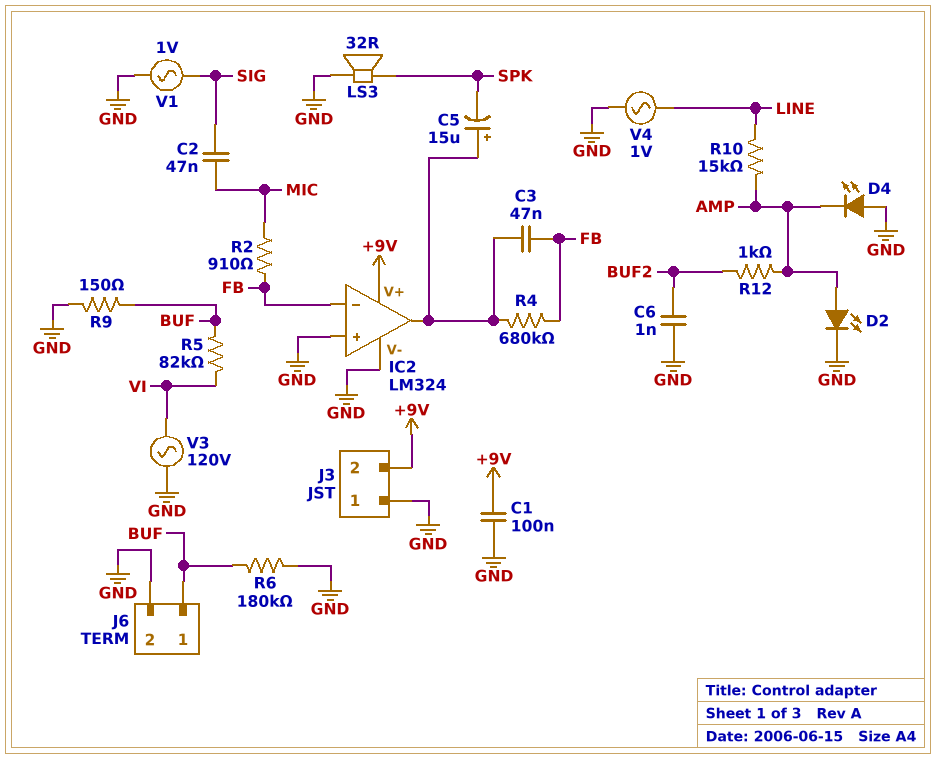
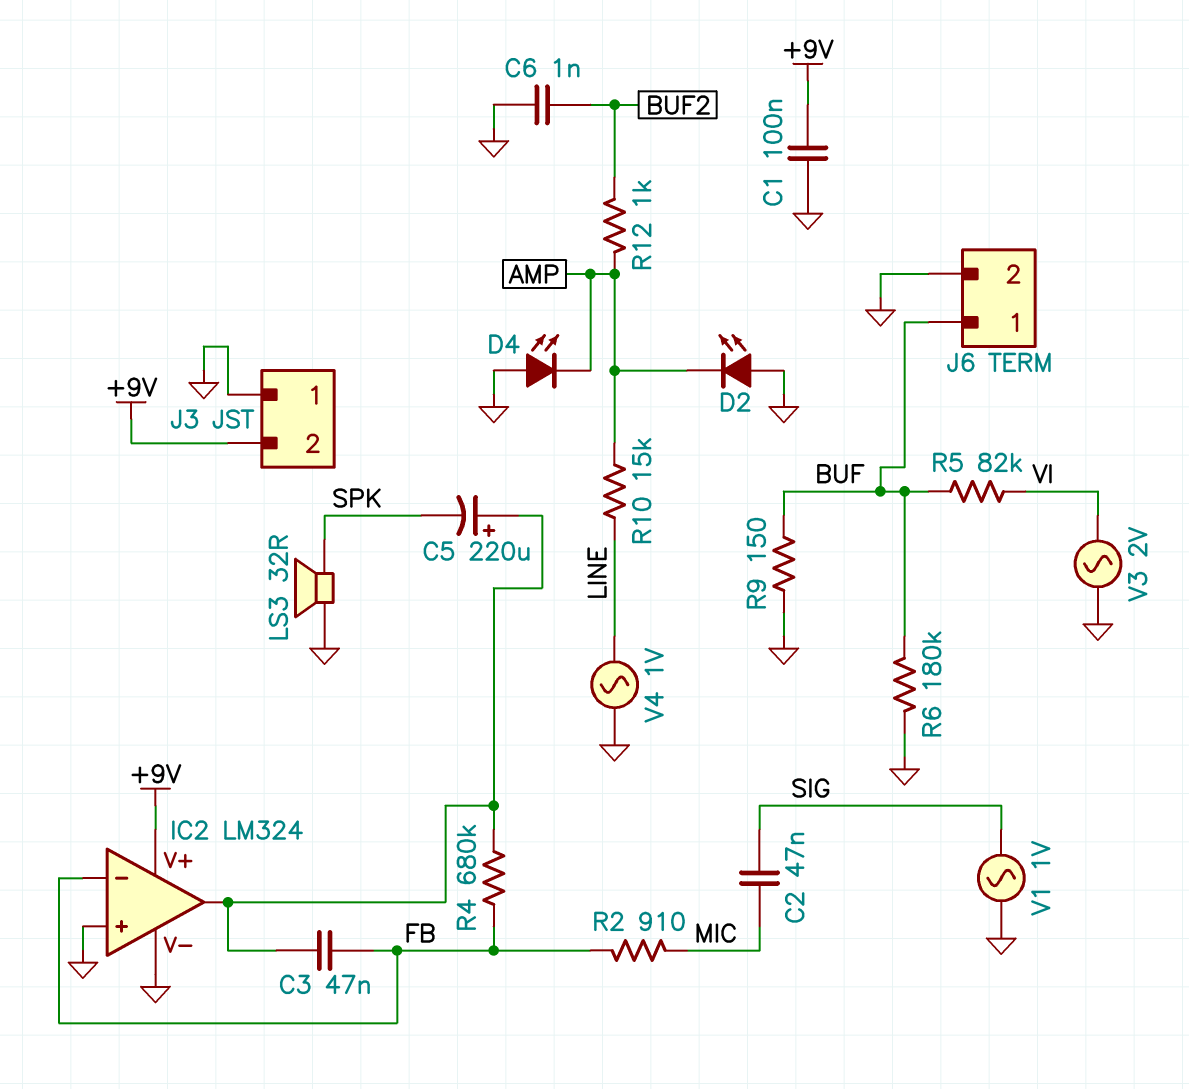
C5: 15uF (plus IC2/out, minus SPK) -> 220uF (plus IC2/out, minus SPK)
D2: LED (A AMP, K GND) -> LED (A GND, K AMP)
V3: AC 120V (GND, VI) -> AC 2V (GND, VI)

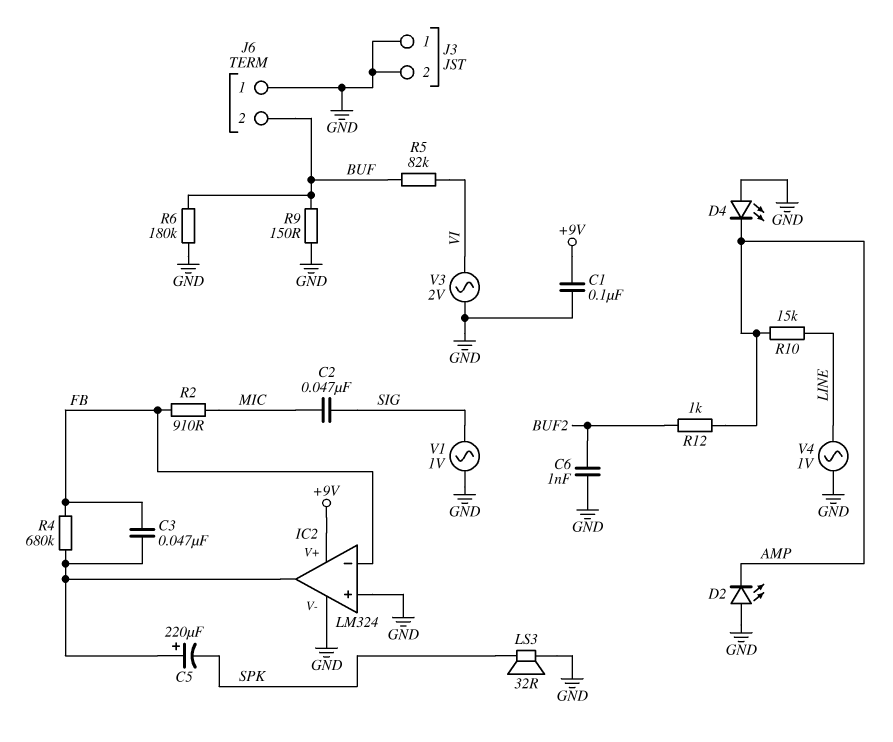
J3 pin 2: +9V -> GND
J6 pin 1: BUF -> GND
J6 pin 2: GND -> BUF

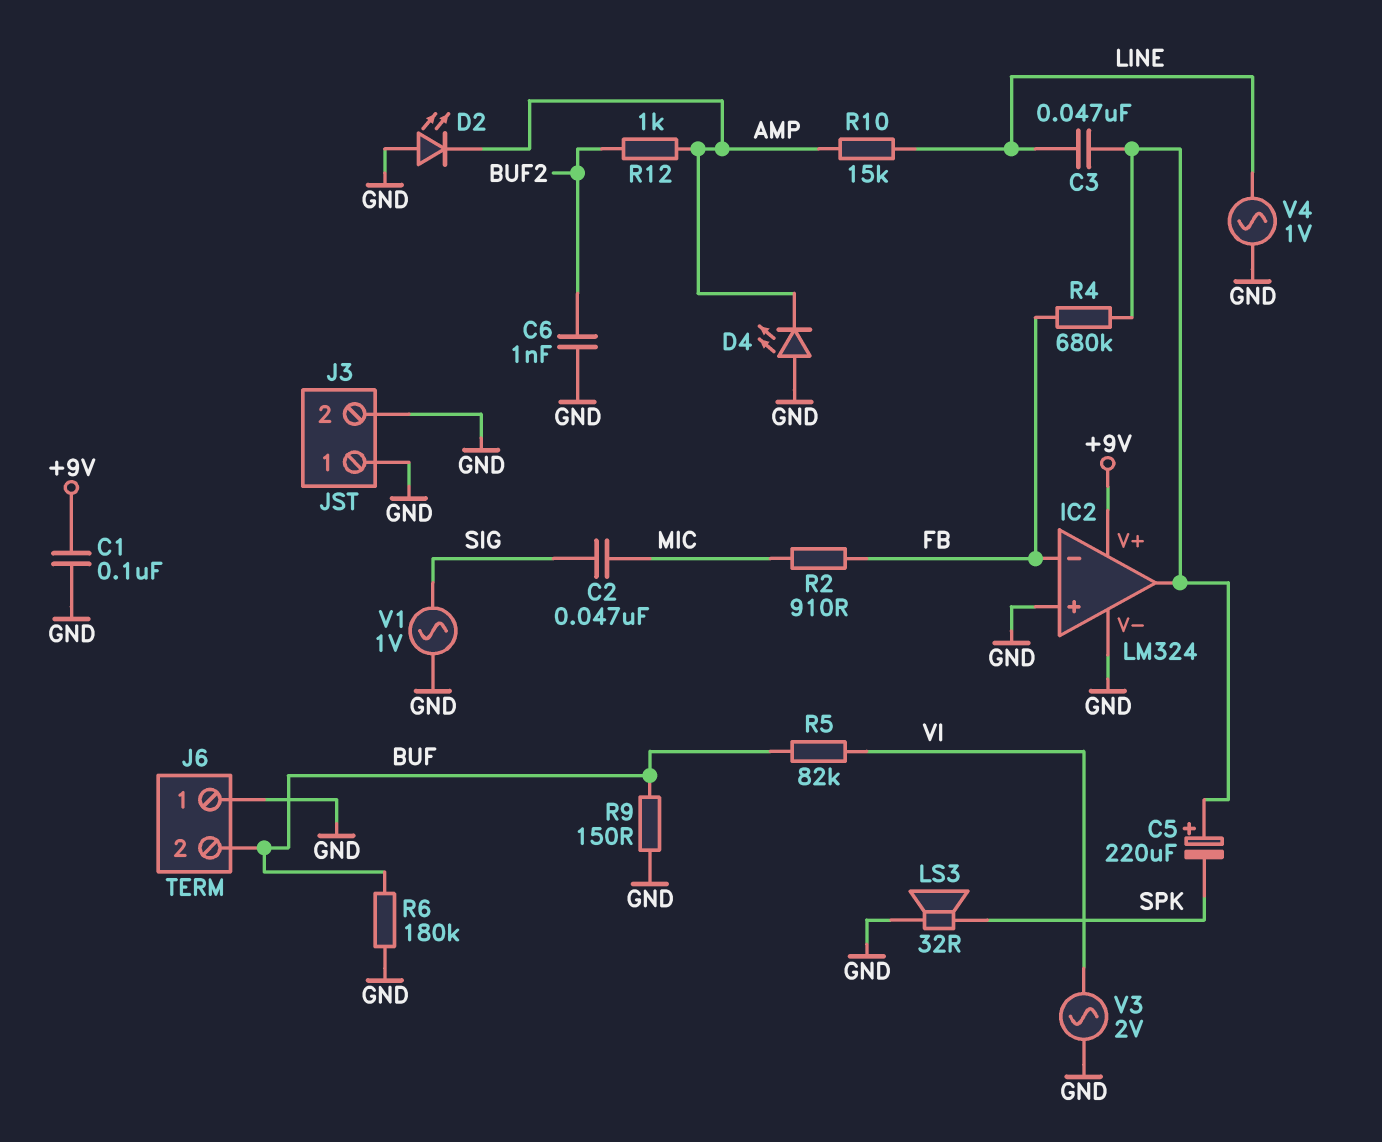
C3: 47nF (FB, IC2/out) -> 47nF (IC2/out, LINE)

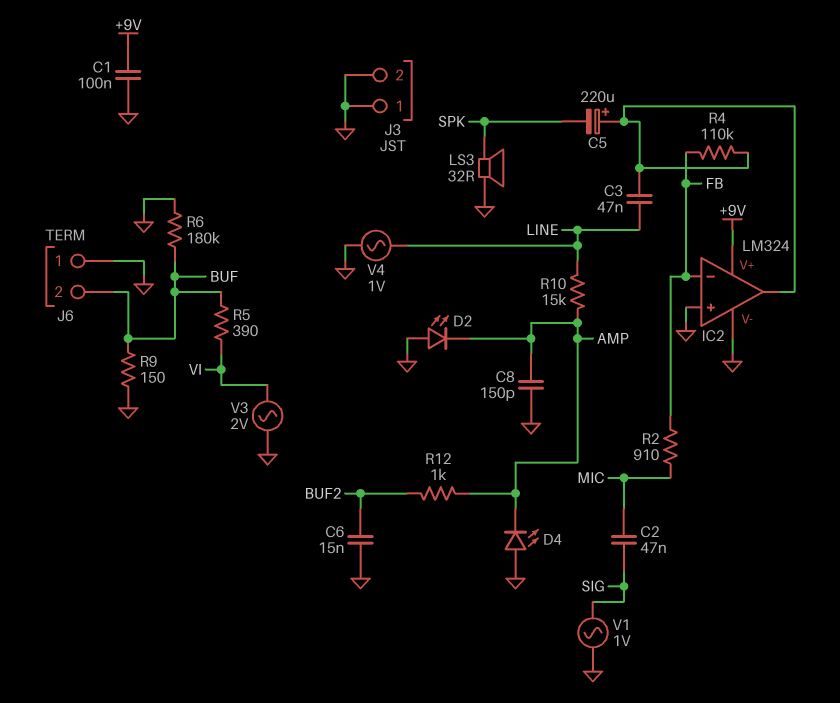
C6: 1nF (BUF2, GND) -> 15nF (BUF2, GND)
C8: none -> 150pF (AMP, GND)
R4: 680k (FB, IC2/out) -> 110k (FB, IC2/out)
R5: 82k (BUF, VI) -> 390 (BUF, VI)

